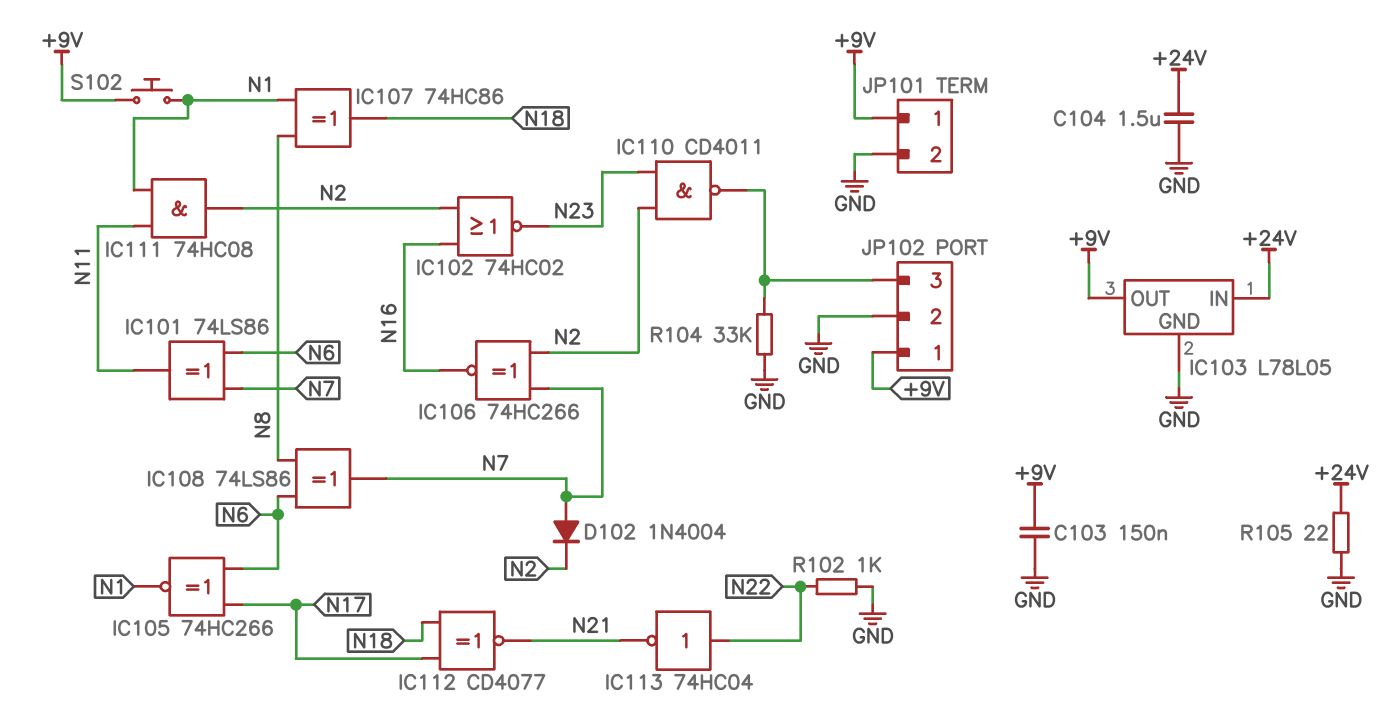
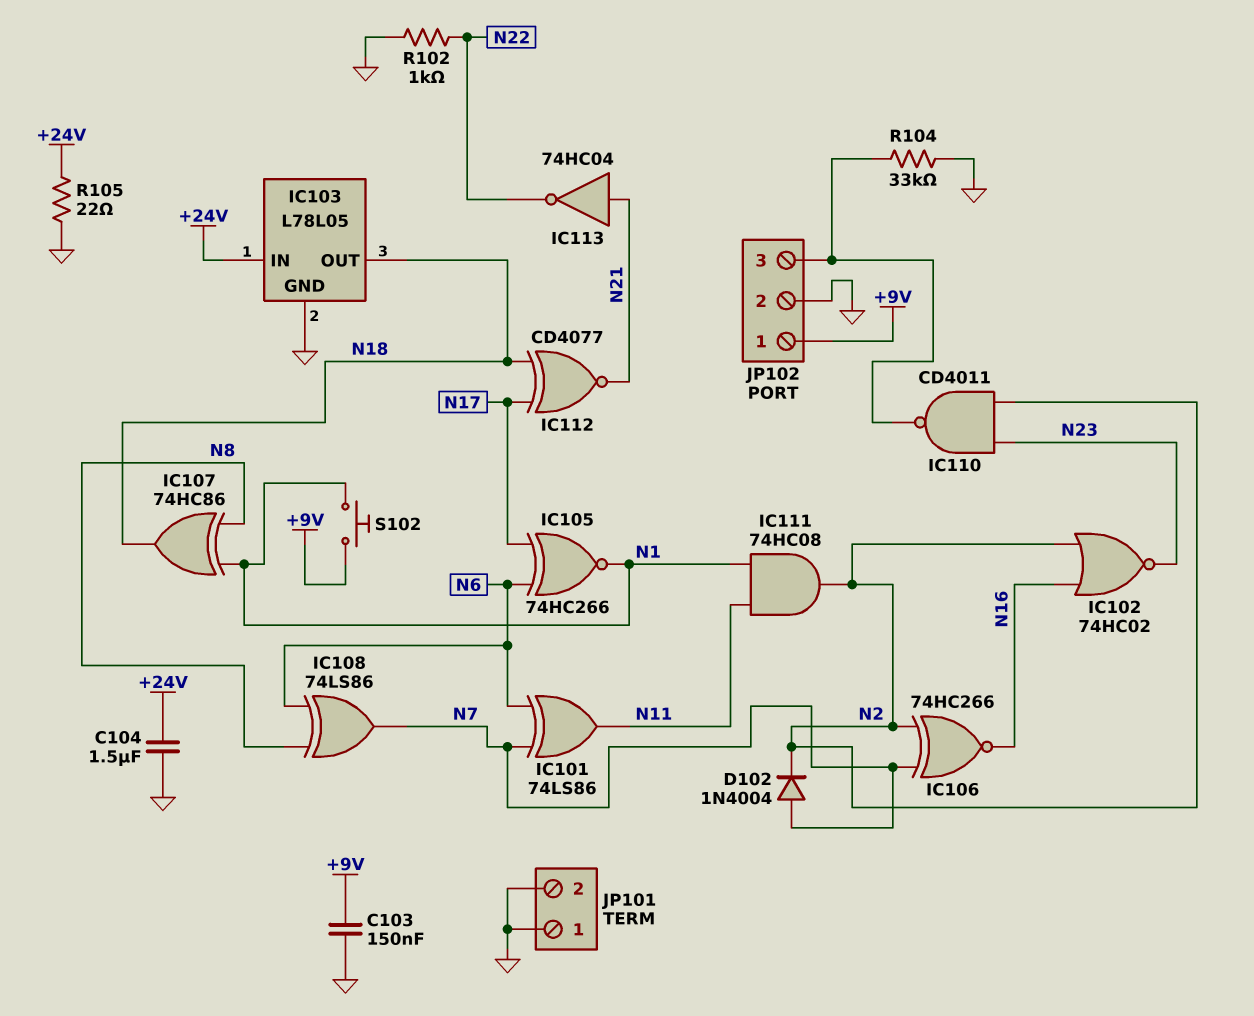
IC103 pin OUT: +9V -> N18
IC113: NOT 74HC04 (in N22, out N21) -> NOT 74HC04 (in N21, out N22)
JP101 pin 1: +9V -> GND

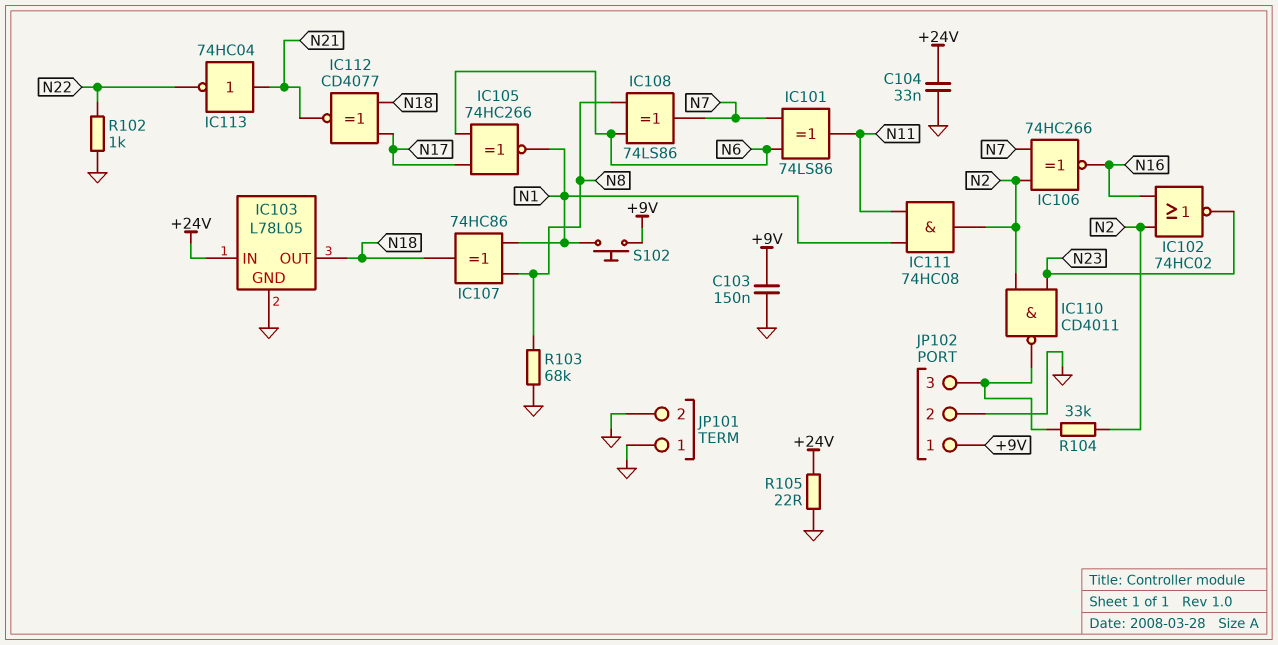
C104: 1.5uF (+24V, GND) -> 33nF (+24V, GND)
D102: diode 1N4004 (A N7, K N2) -> none
R103: none -> 68k (GND, N8)
R104: 33k (GND, JP102/3) -> 33k (JP102/3, N2)

